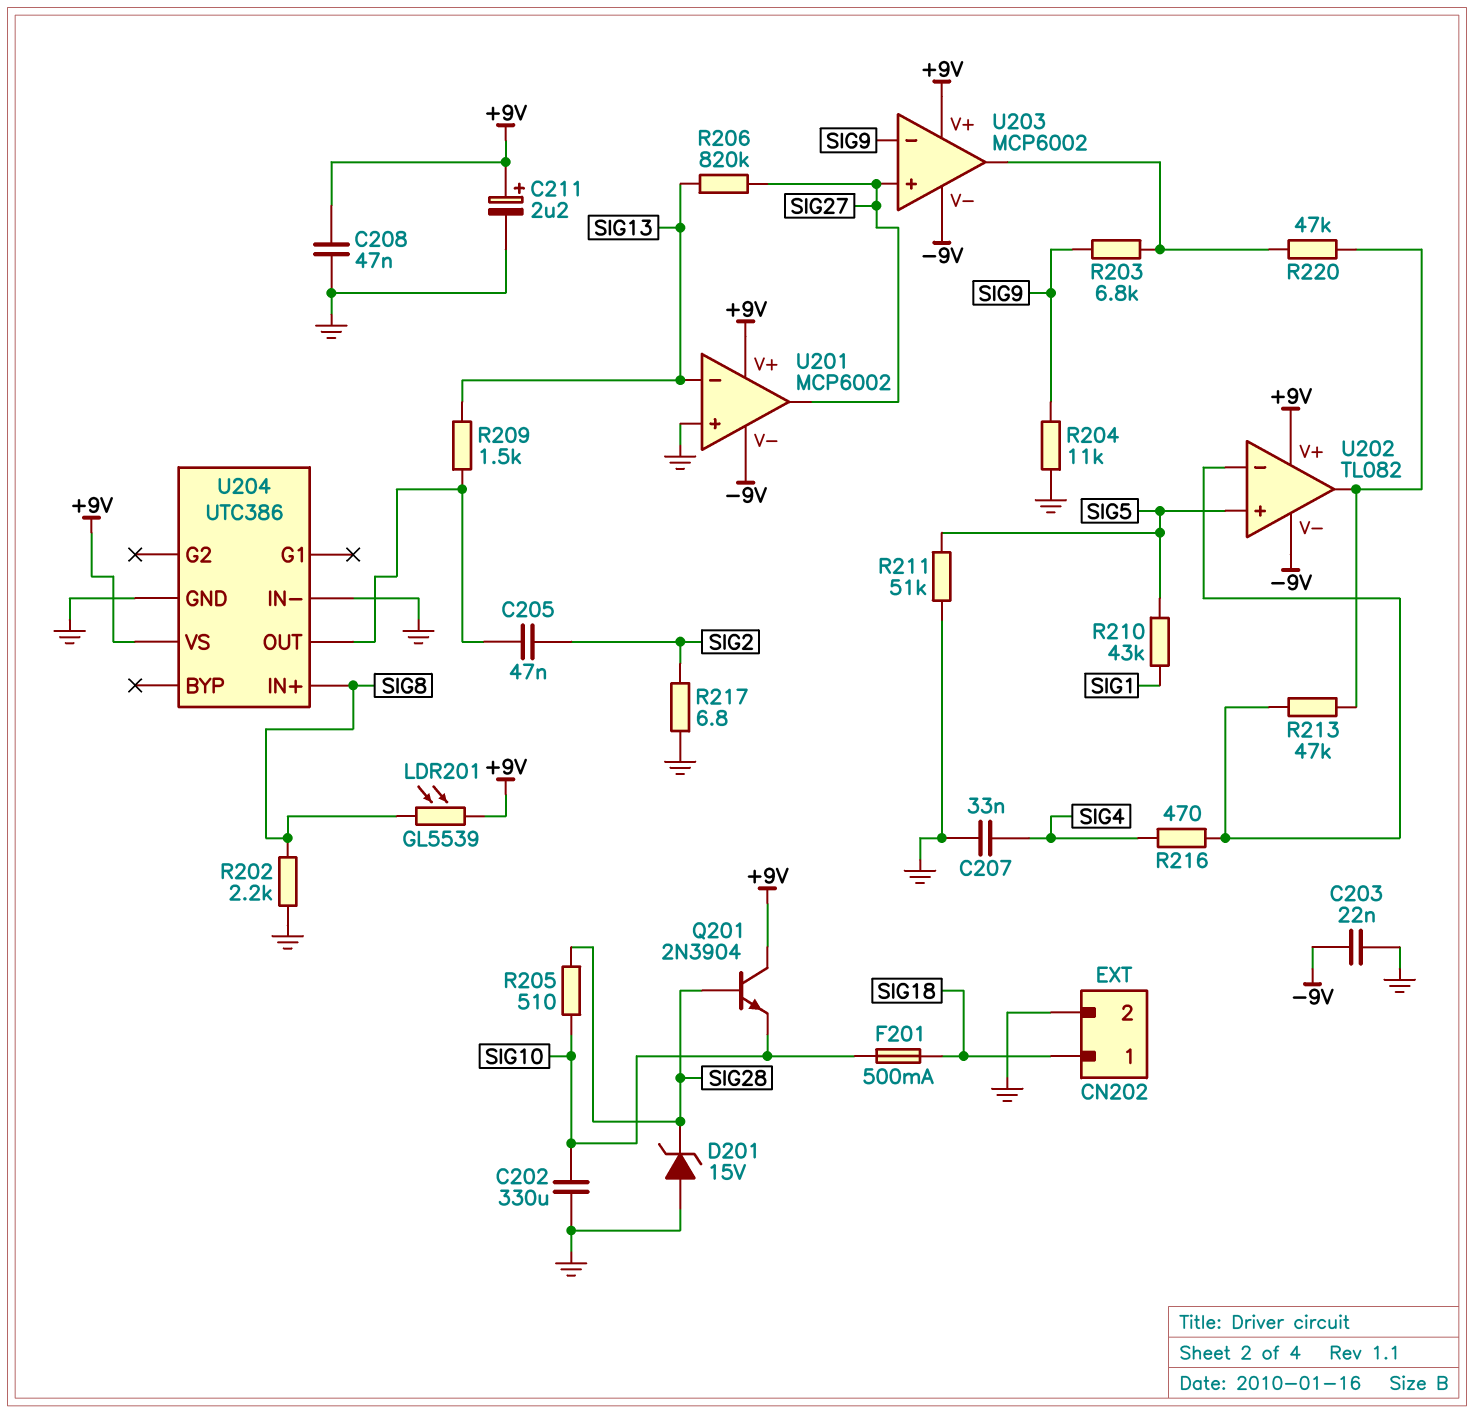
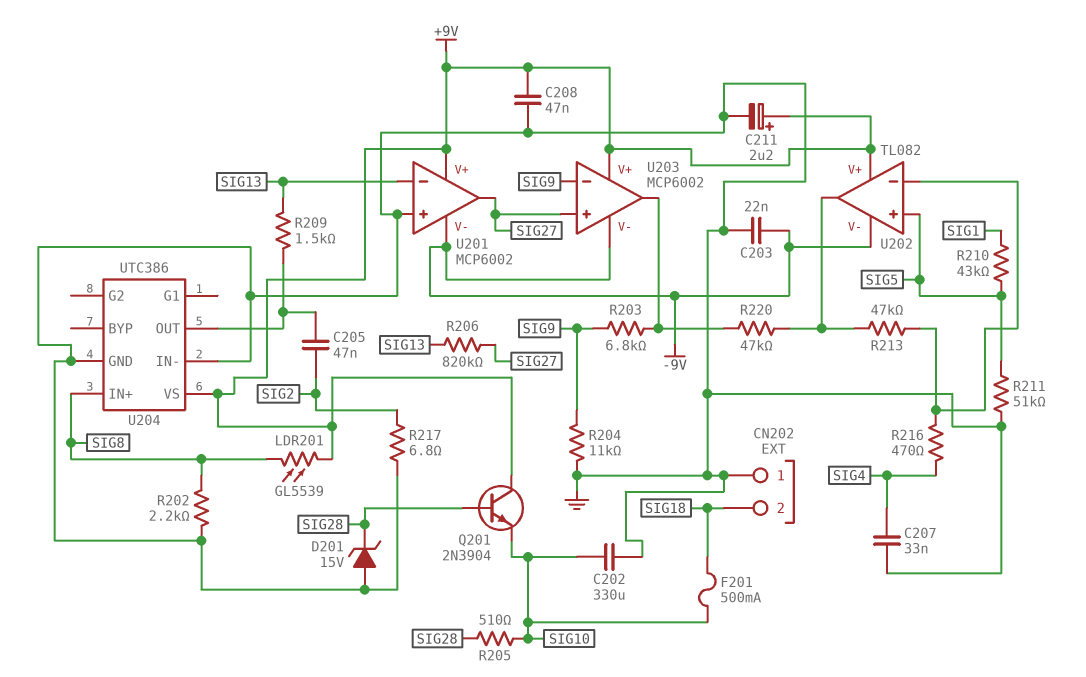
CN202 pin 1: SIG18 -> GND
CN202 pin 2: GND -> SIG18

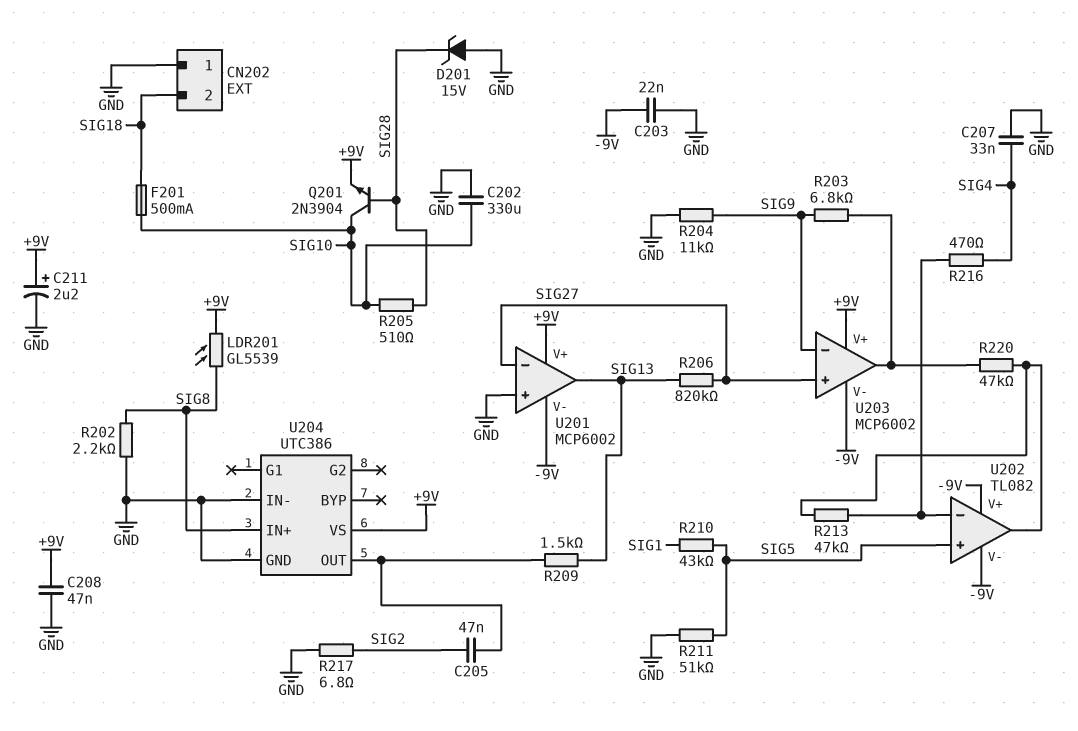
Q201: NPN 2N3904 (B SIG28, C +9V, E SIG10) -> NPN 2N3904 (B SIG28, C SIG10, E +9V)
U201 pin in-: SIG13 -> SIG27
U201 pin out: SIG27 -> SIG13
U202 pin V+: +9V -> -9V

